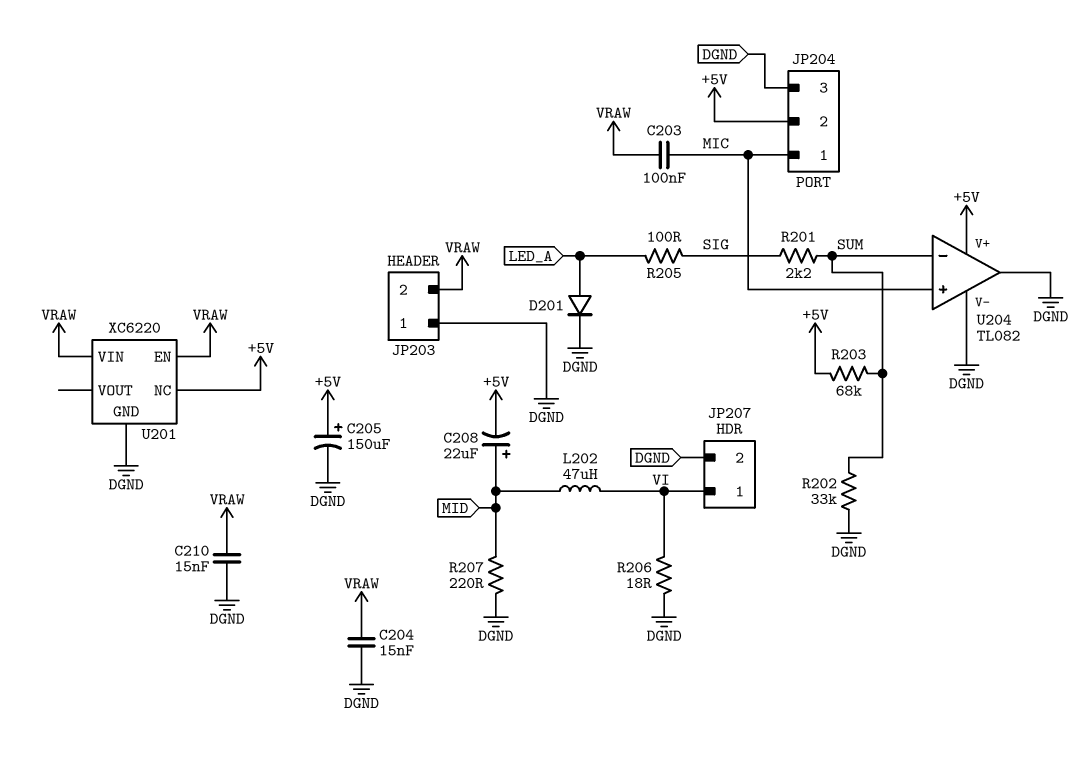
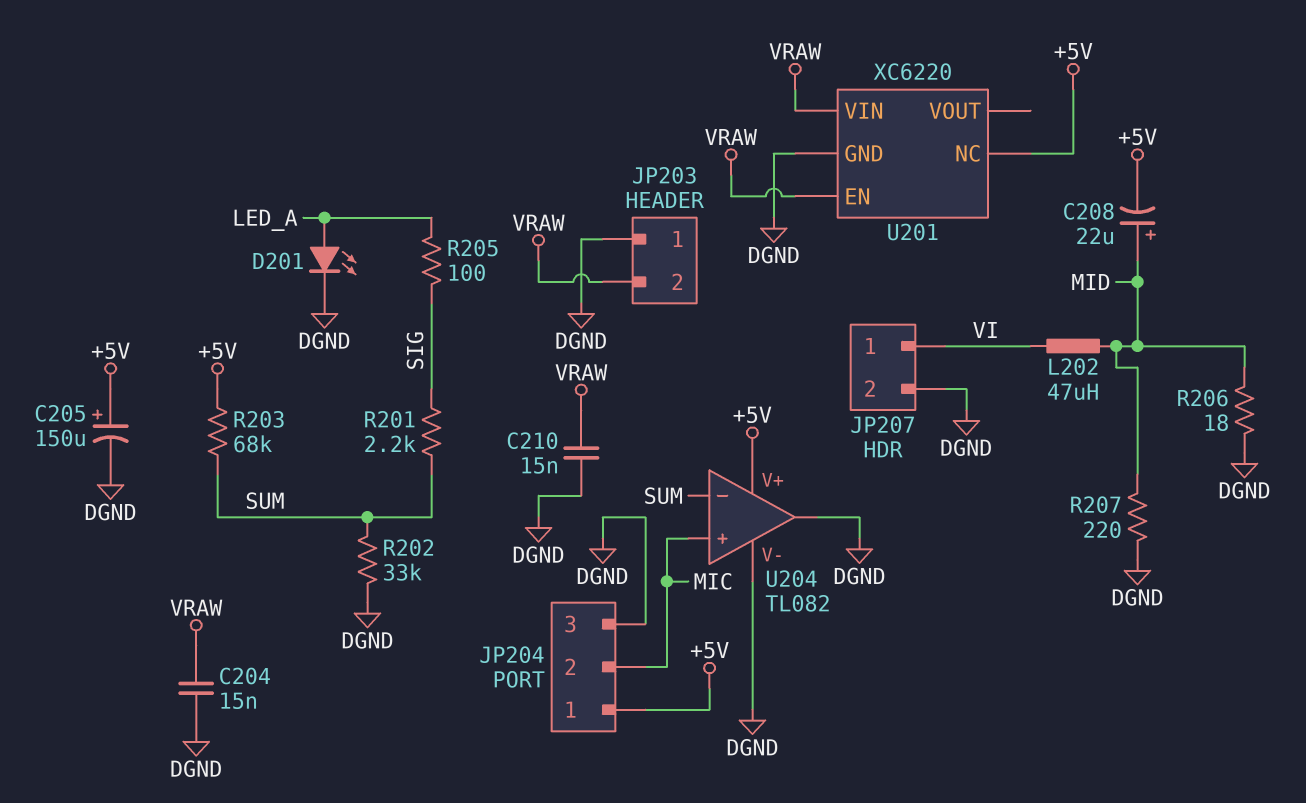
C203: 100nF (MIC, VRAW) -> none
D201: diode (A LED_A, K DGND) -> LED (A LED_A, K DGND)
JP204 pin 1: MIC -> +5V
JP204 pin 2: +5V -> MIC
R206: 18 (DGND, VI) -> 18 (DGND, MID)

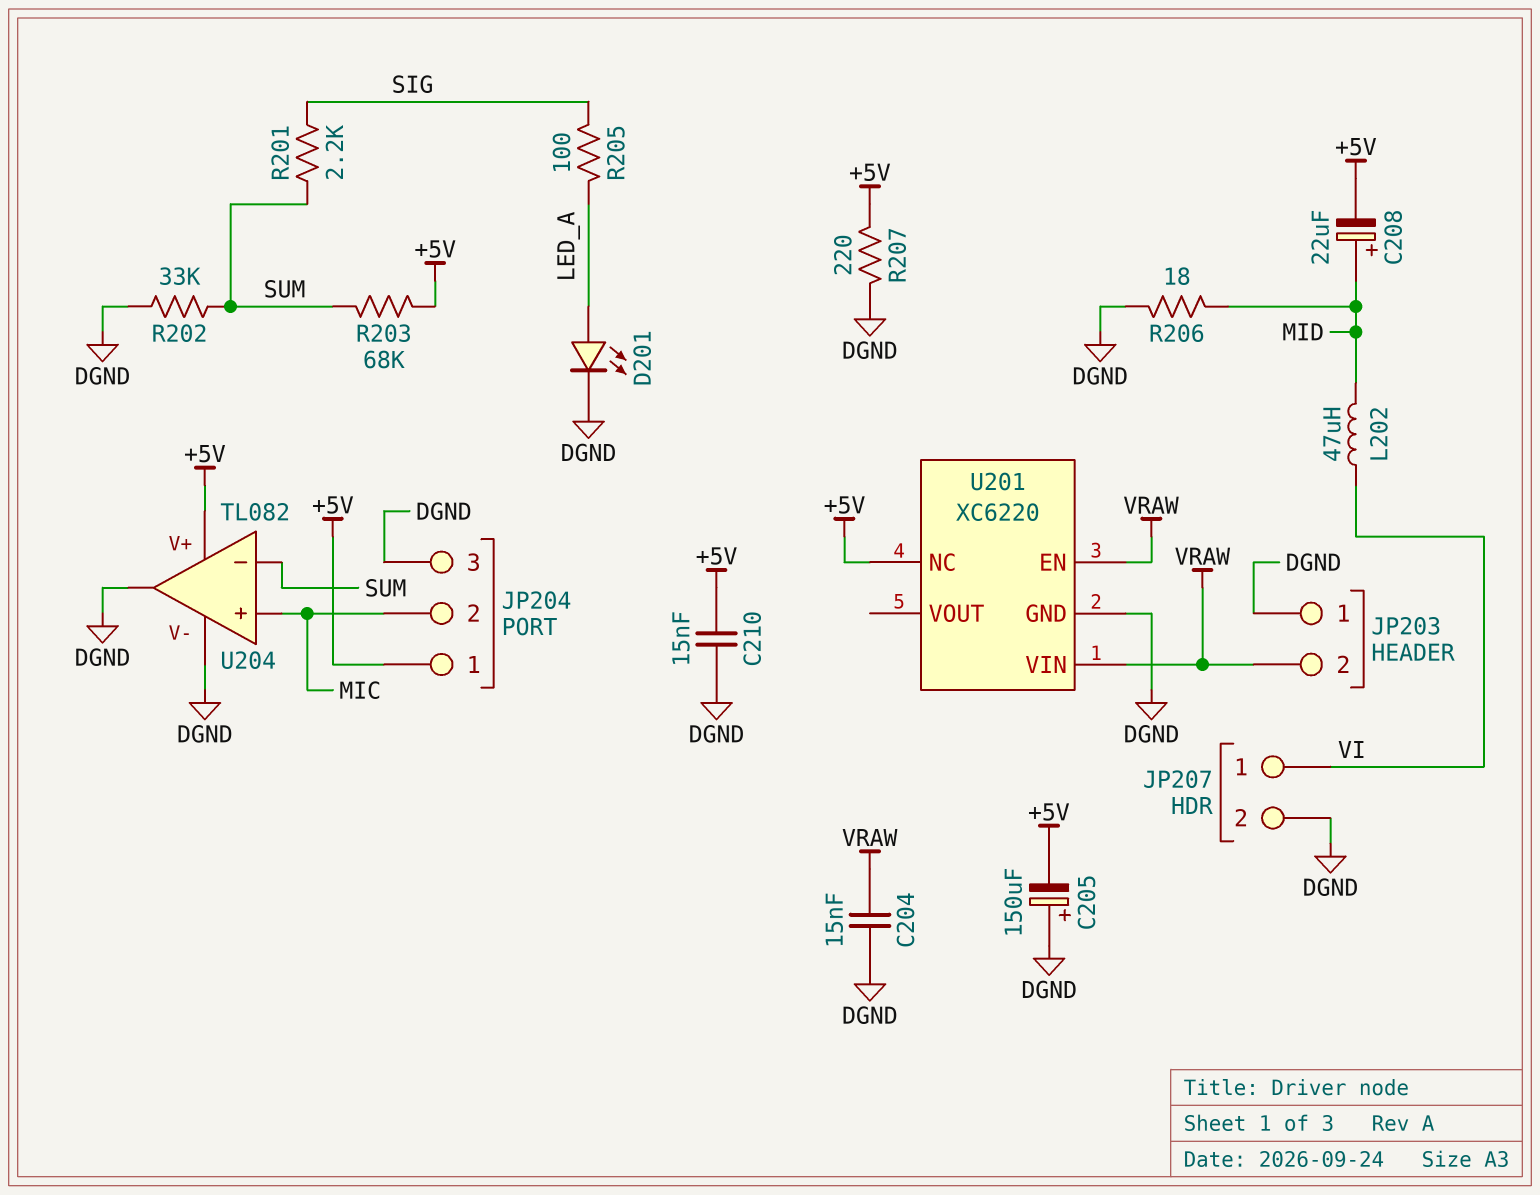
C205: 150uF (plus +5V, minus DGND) -> 150uF (plus DGND, minus +5V)
C210: 15nF (DGND, VRAW) -> 15nF (+5V, DGND)
R207: 220 (DGND, MID) -> 220 (+5V, DGND)

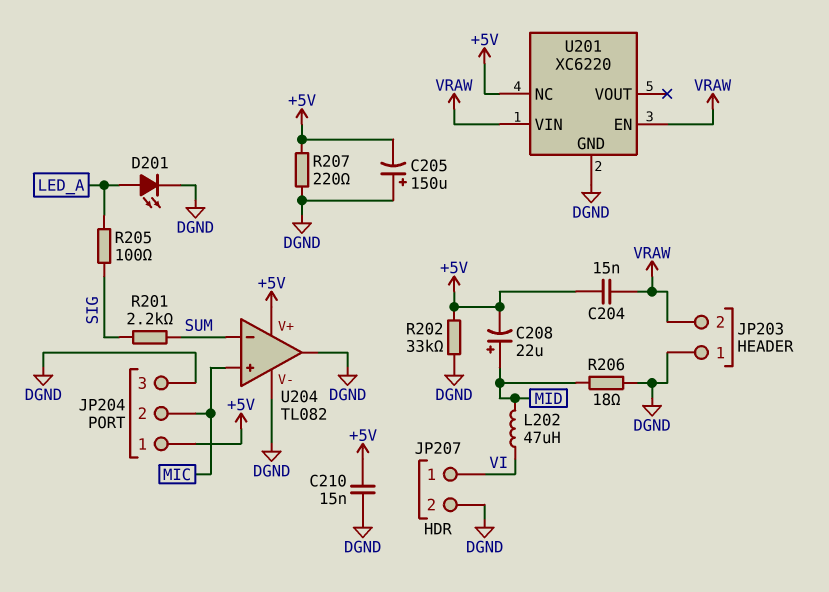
C204: 15nF (DGND, VRAW) -> 15nF (+5V, VRAW)
R202: 33k (DGND, SUM) -> 33k (+5V, DGND)
R203: 68k (+5V, SUM) -> none

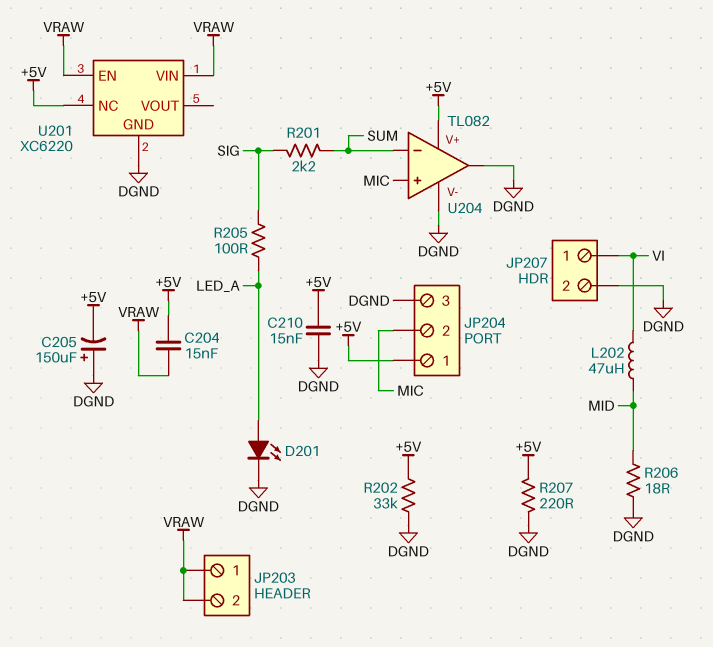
C208: 22uF (plus MID, minus +5V) -> none
JP203 pin 1: DGND -> VRAW

